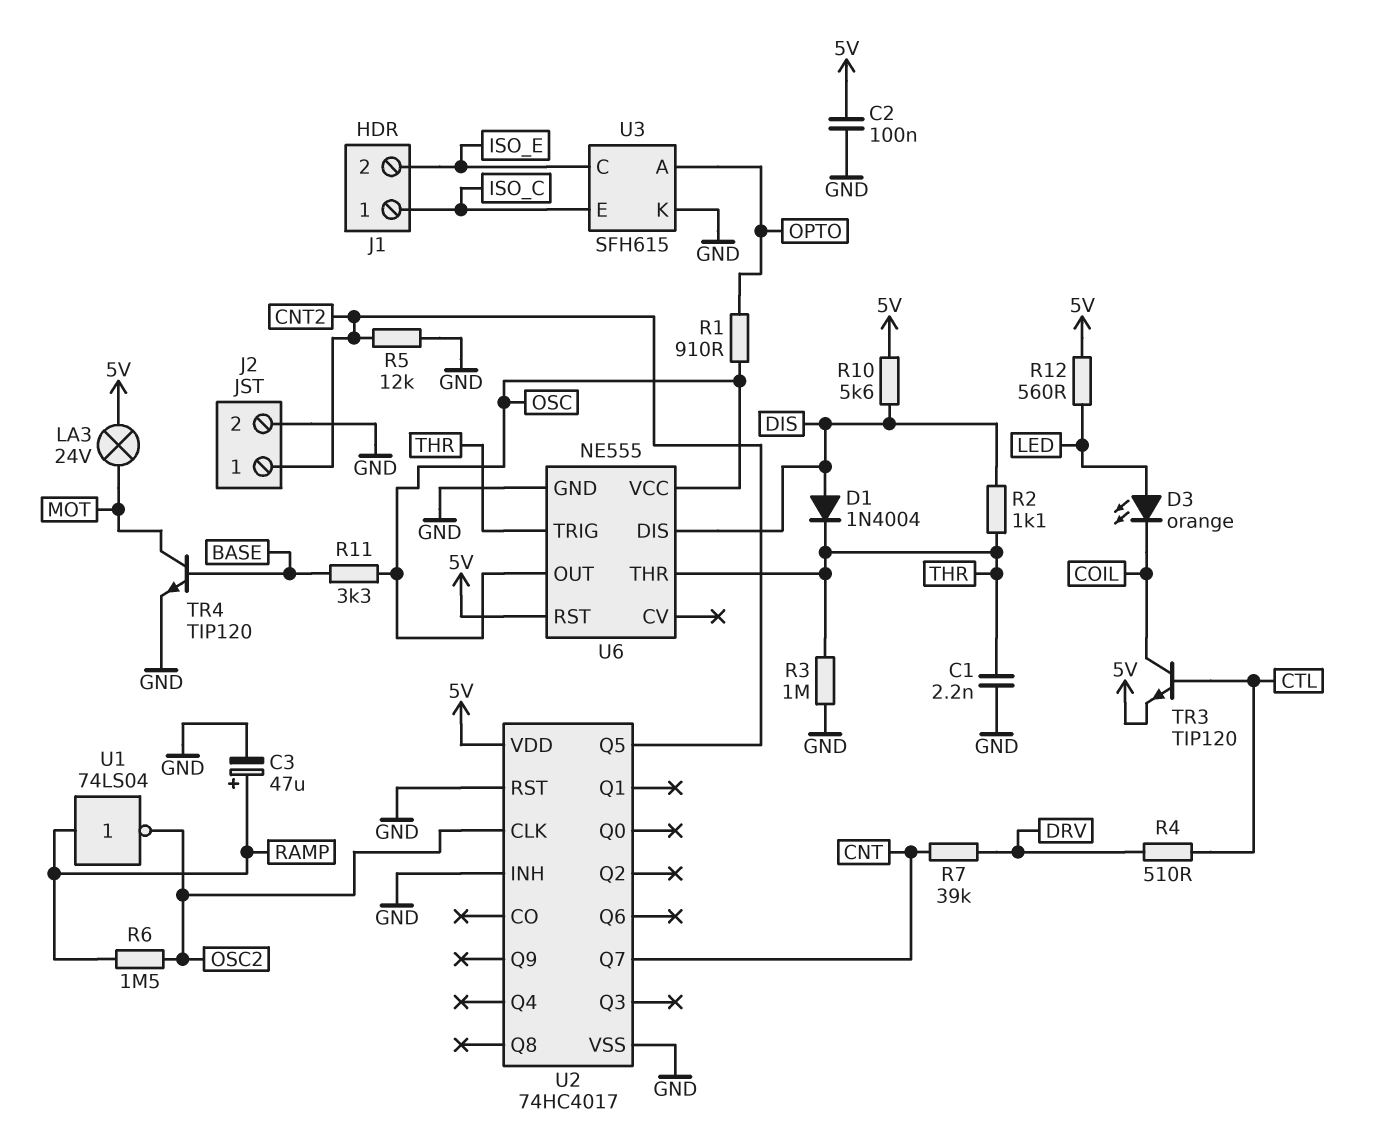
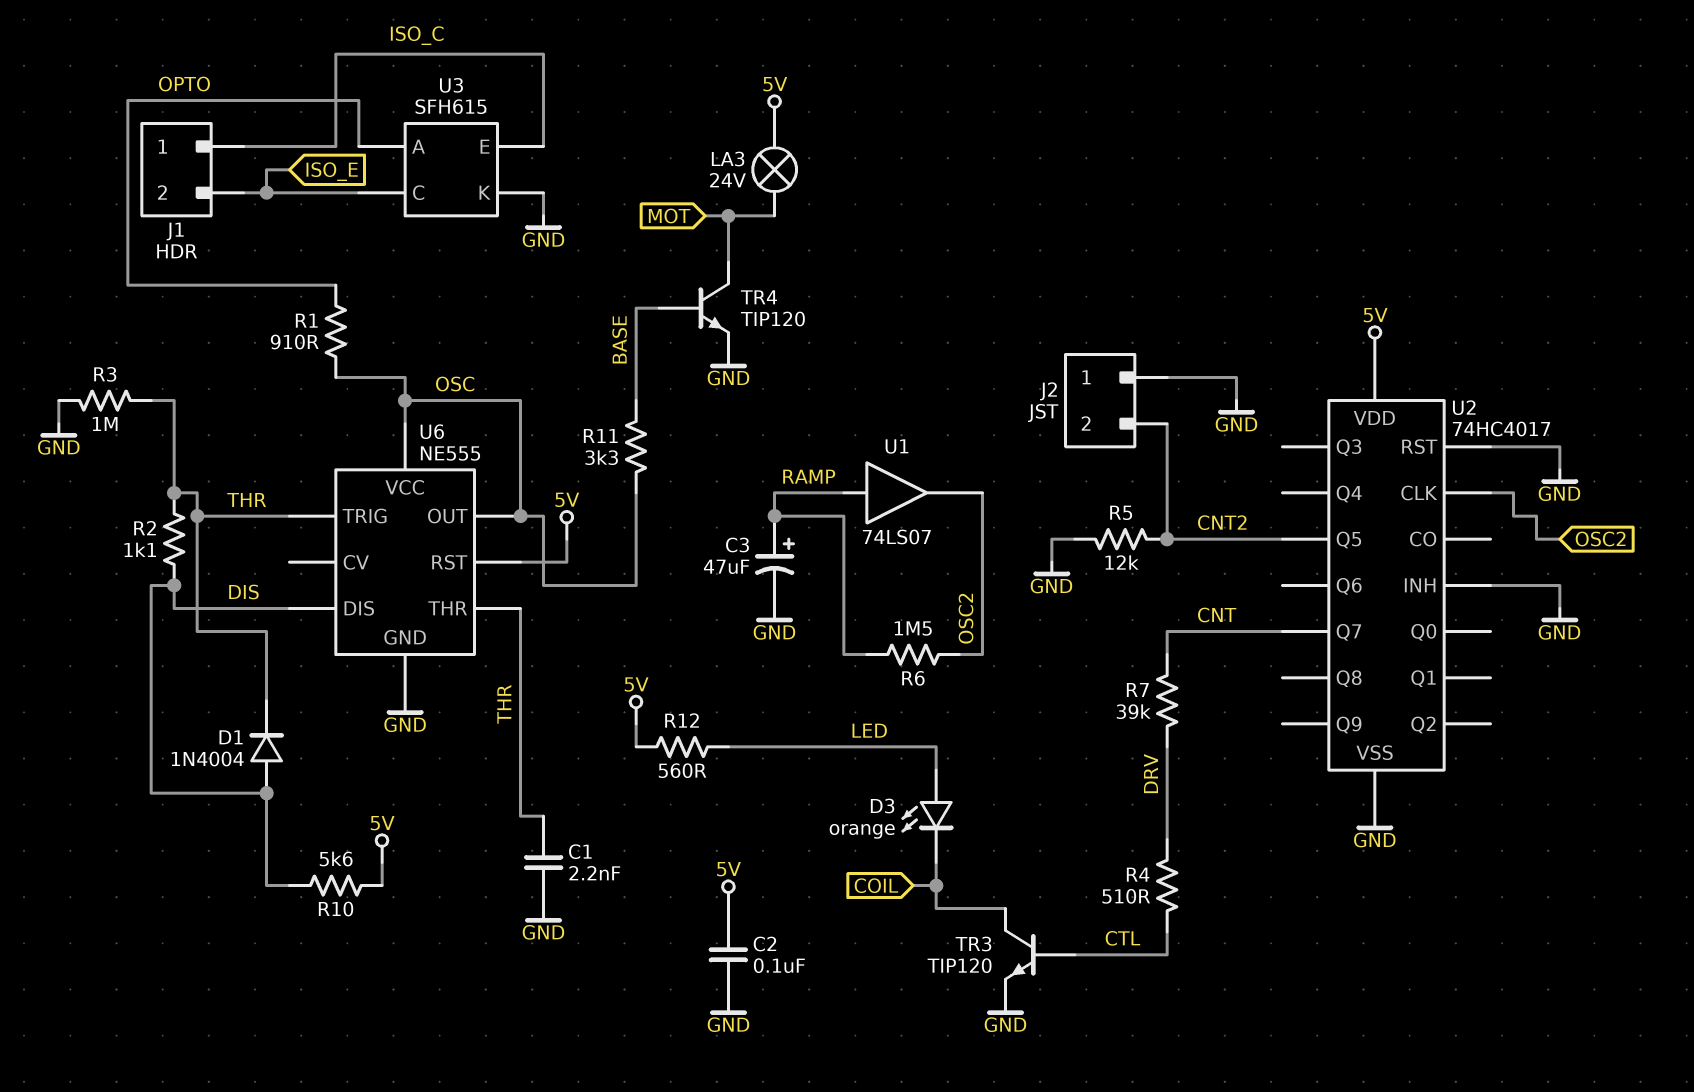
J2 pin 1: CNT2 -> GND
J2 pin 2: GND -> CNT2
TR3: NPN TIP120 (B CTL, C COIL, E 5V) -> NPN TIP120 (B CTL, C COIL, E GND)
U1: NOT 74LS04 (in RAMP, out OSC2) -> buffer 74LS07 (in RAMP, out OSC2)

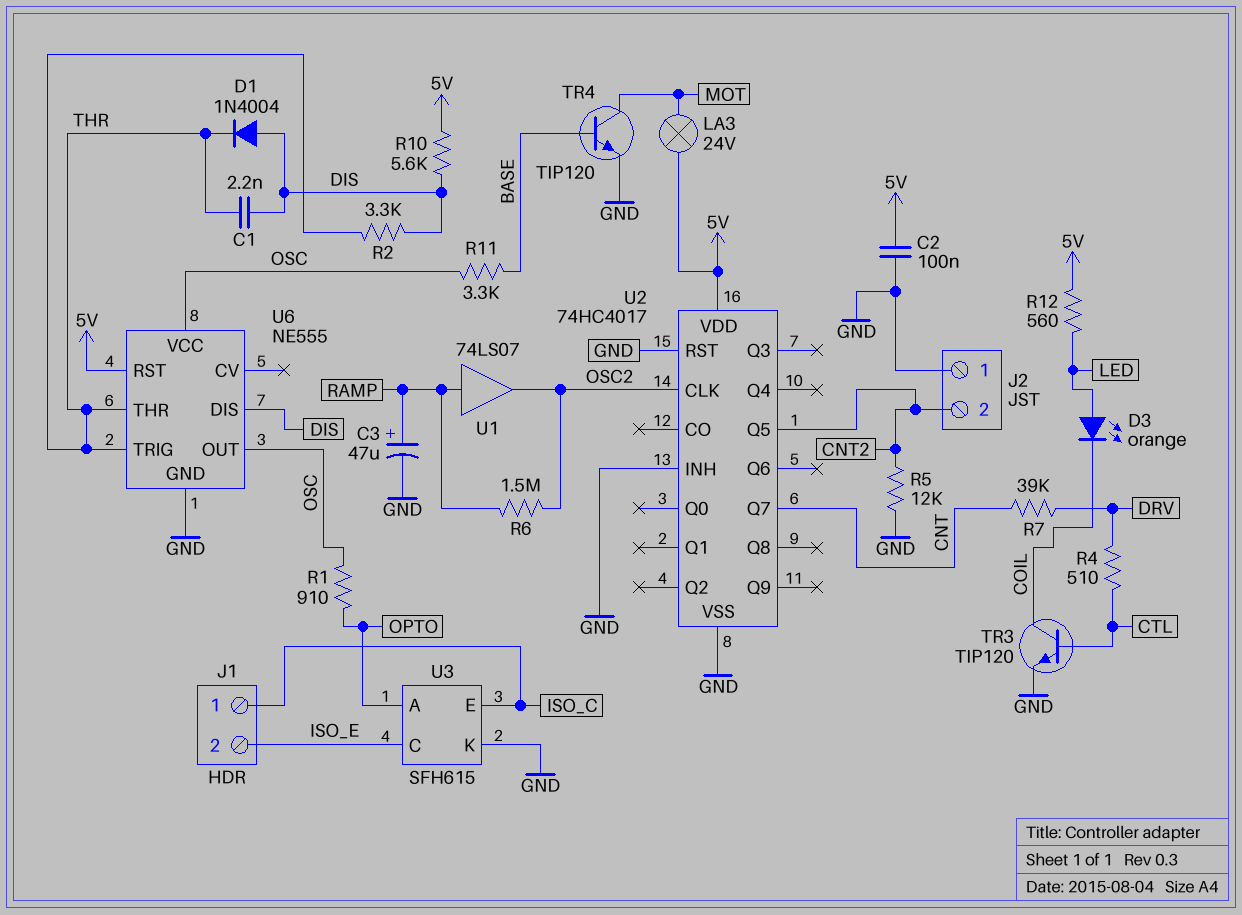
C1: 2.2nF (GND, THR) -> 2.2nF (DIS, THR)
R2: 1.1k (DIS, THR) -> 3.3k (DIS, THR)
R3: 1M (GND, THR) -> none

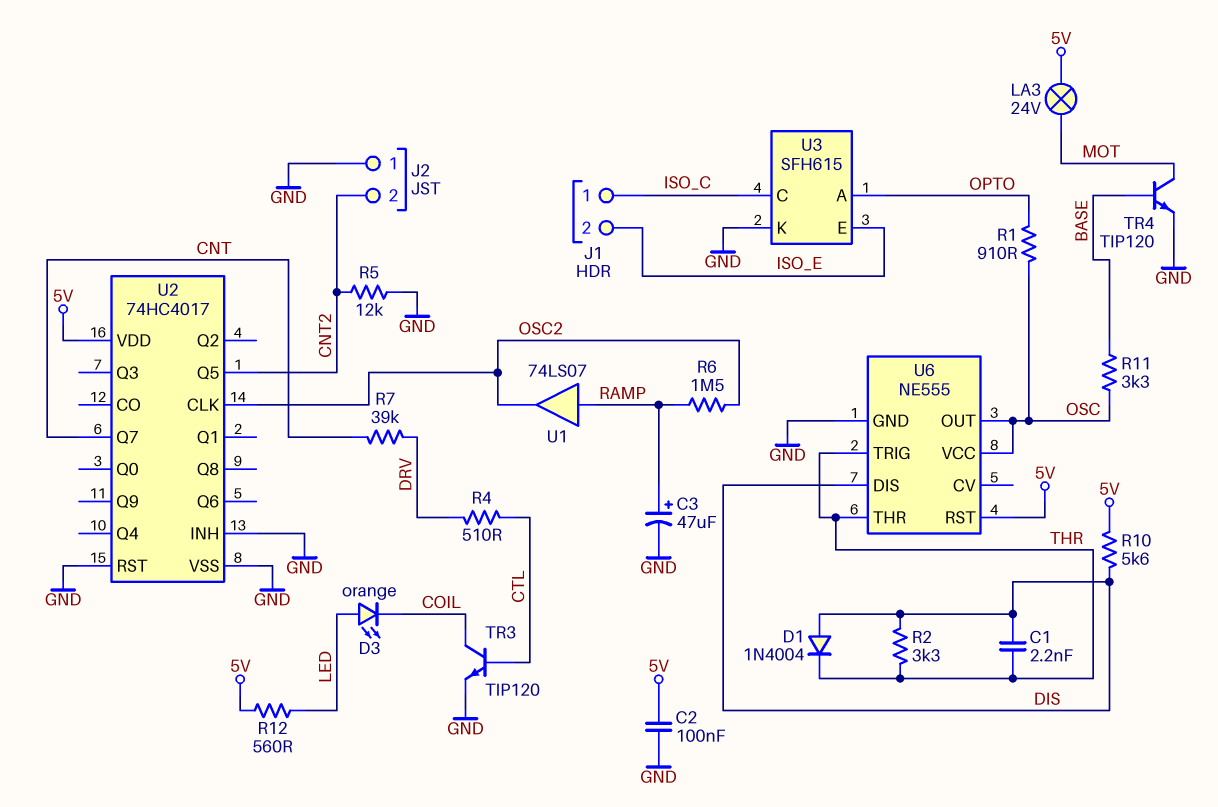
U3 pin C: ISO_E -> ISO_C
U3 pin E: ISO_C -> ISO_E

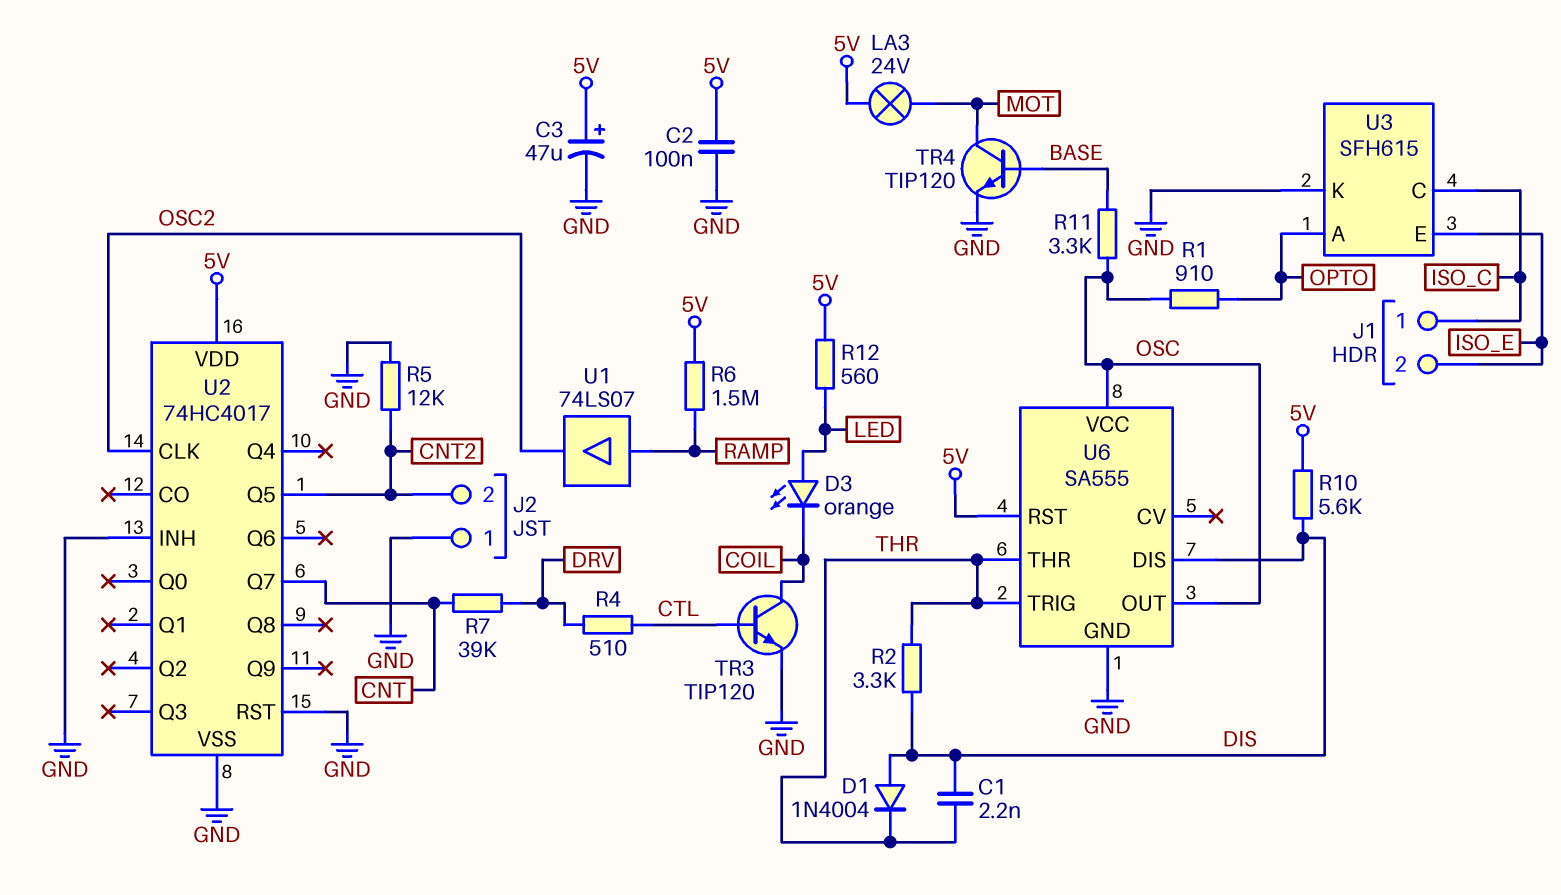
C3: 47uF (plus RAMP, minus GND) -> 47uF (plus 5V, minus GND)
R6: 1.5M (OSC2, RAMP) -> 1.5M (5V, RAMP)
U6: NE555 -> SA555

